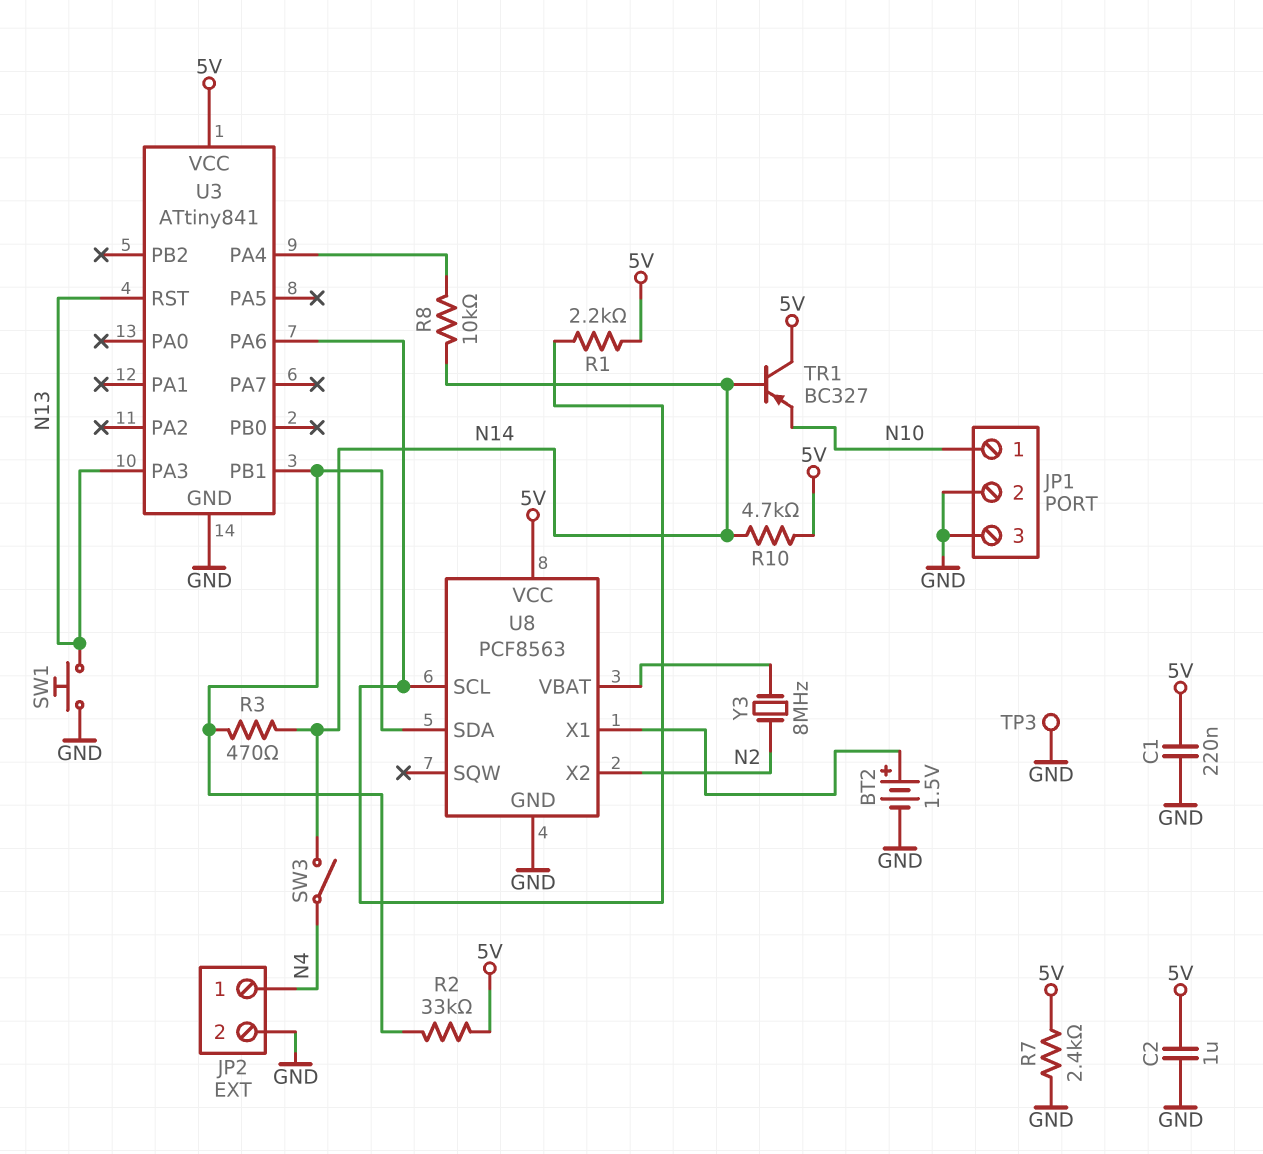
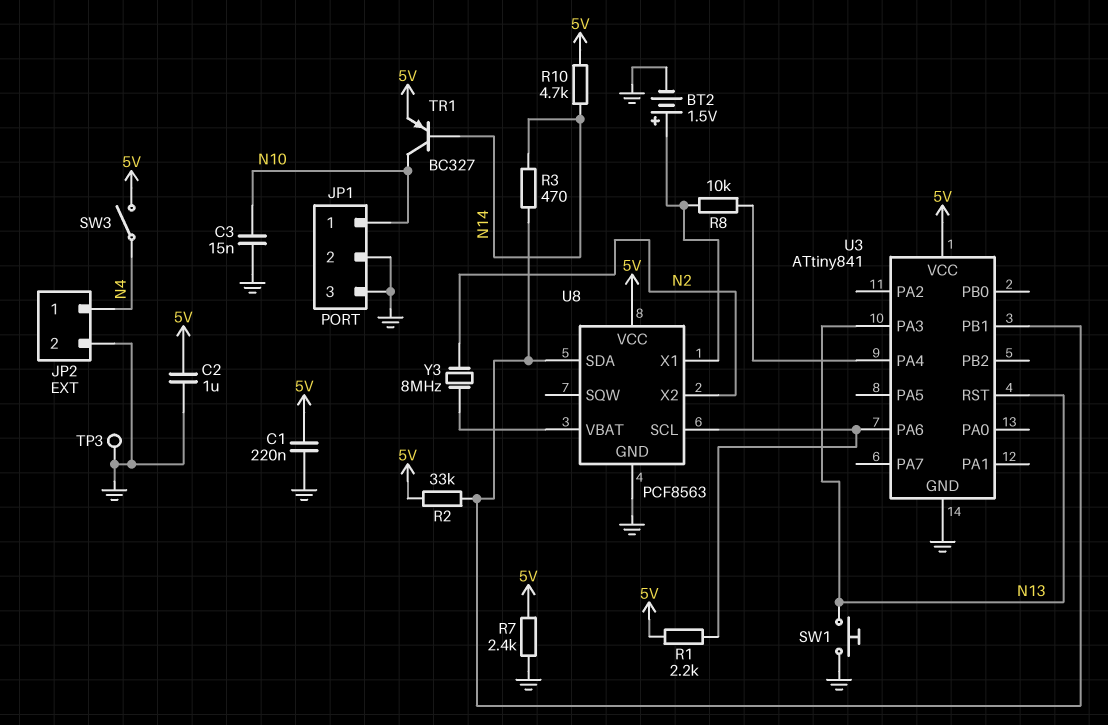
C3: none -> 15nF (GND, N10)
R8: 10k (N14, U3/PA4) -> 10k (U3/PA4, U8/X1)
SW3: switch (N4, N14) -> switch (5V, N4)
TR1: PNP BC327 (B N14, C 5V, E N10) -> PNP BC327 (B N14, C N10, E 5V)

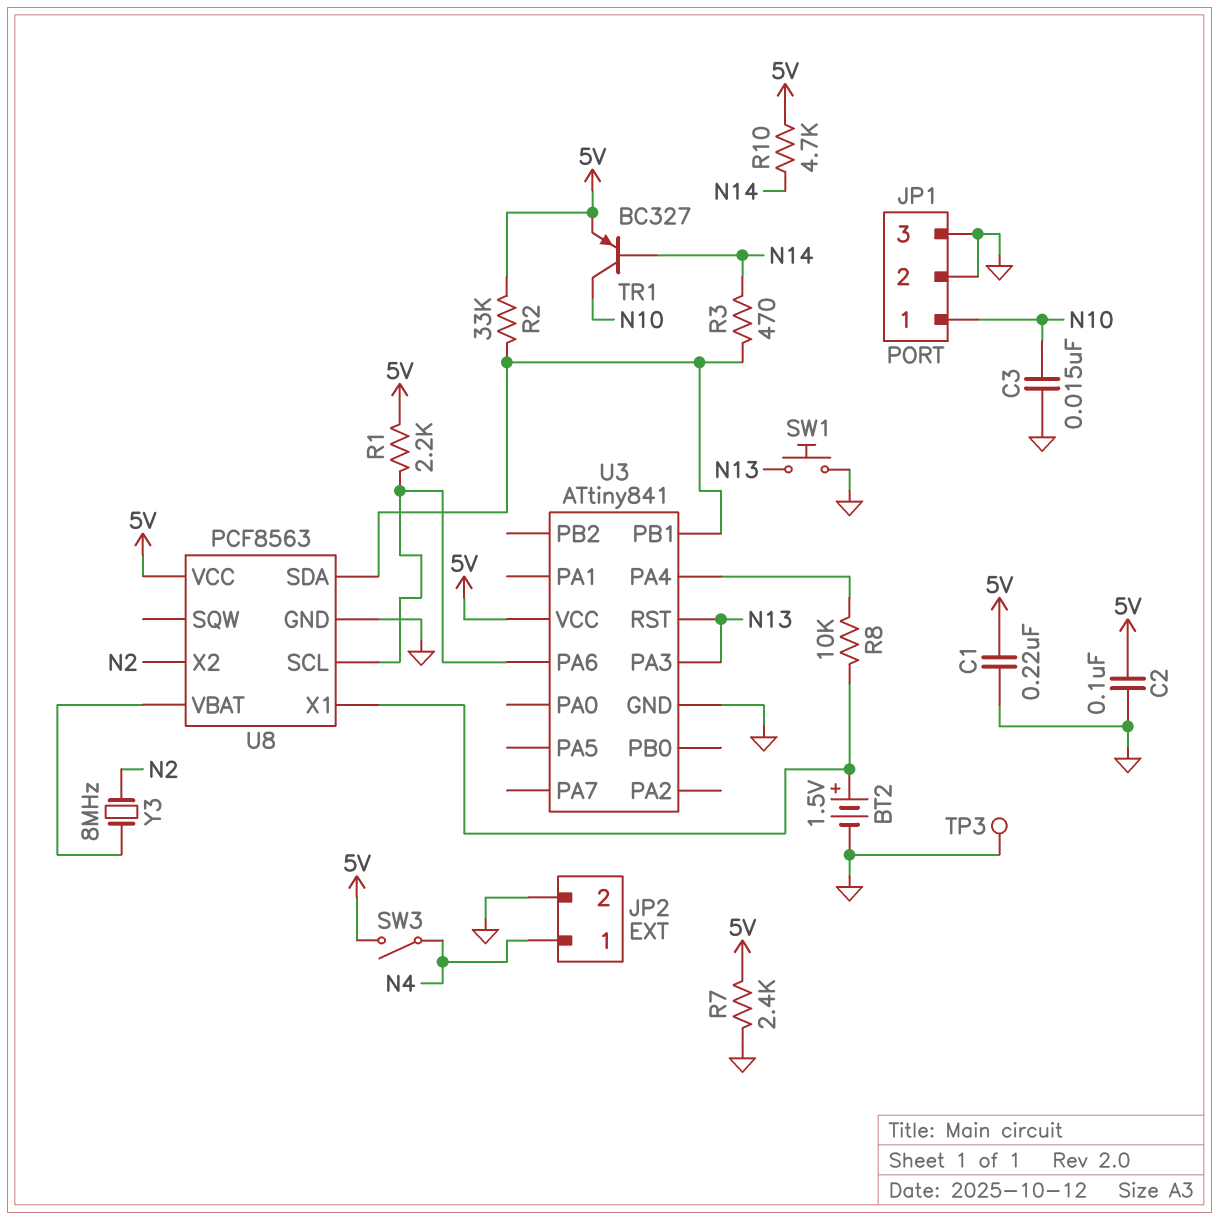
C2: 1uF (5V, GND) -> 100nF (5V, GND)

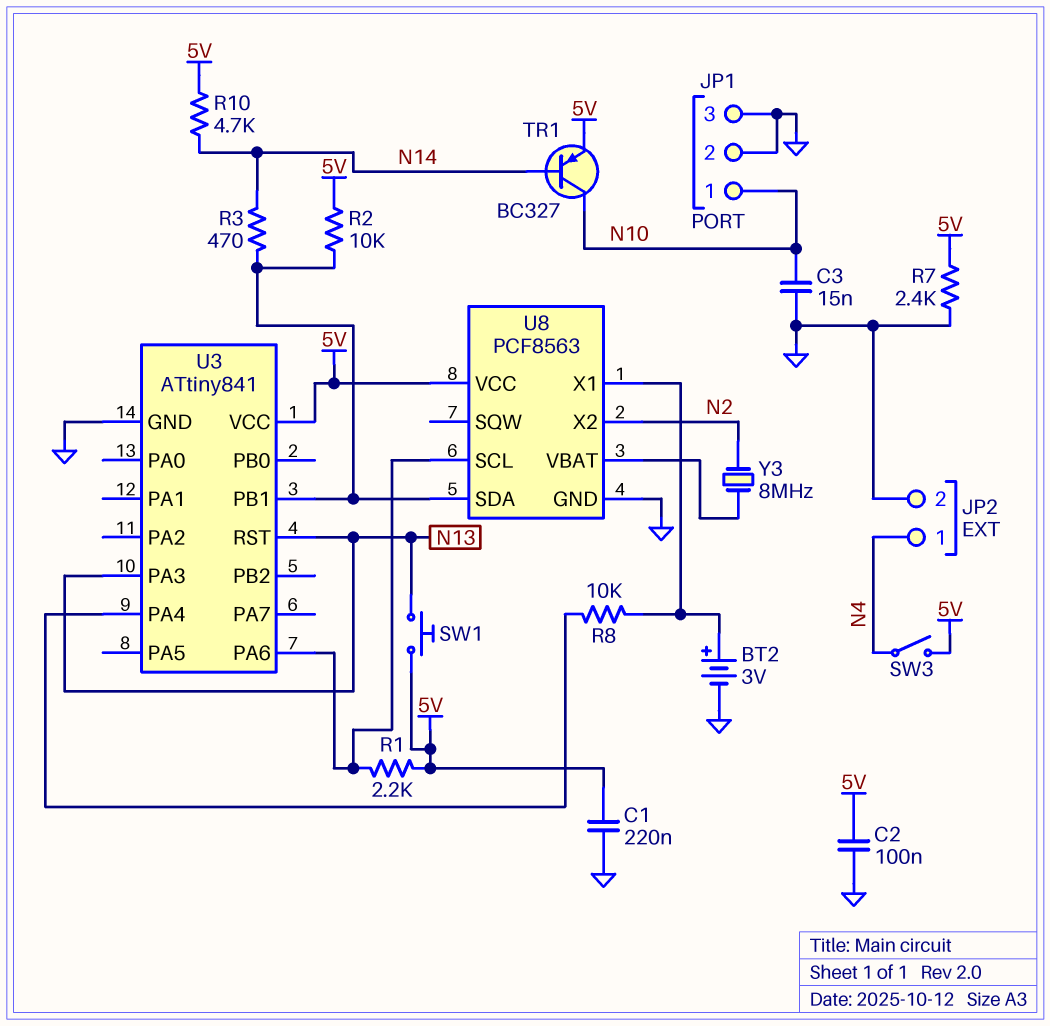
BT2: 1.5V (plus U8/X1, minus GND) -> 3V (plus U8/X1, minus GND)
R2: 33k (5V, U3/PB1) -> 10k (5V, U3/PB1)
SW1: button (GND, N13) -> button (5V, N13)
TP3: test point (GND) -> none

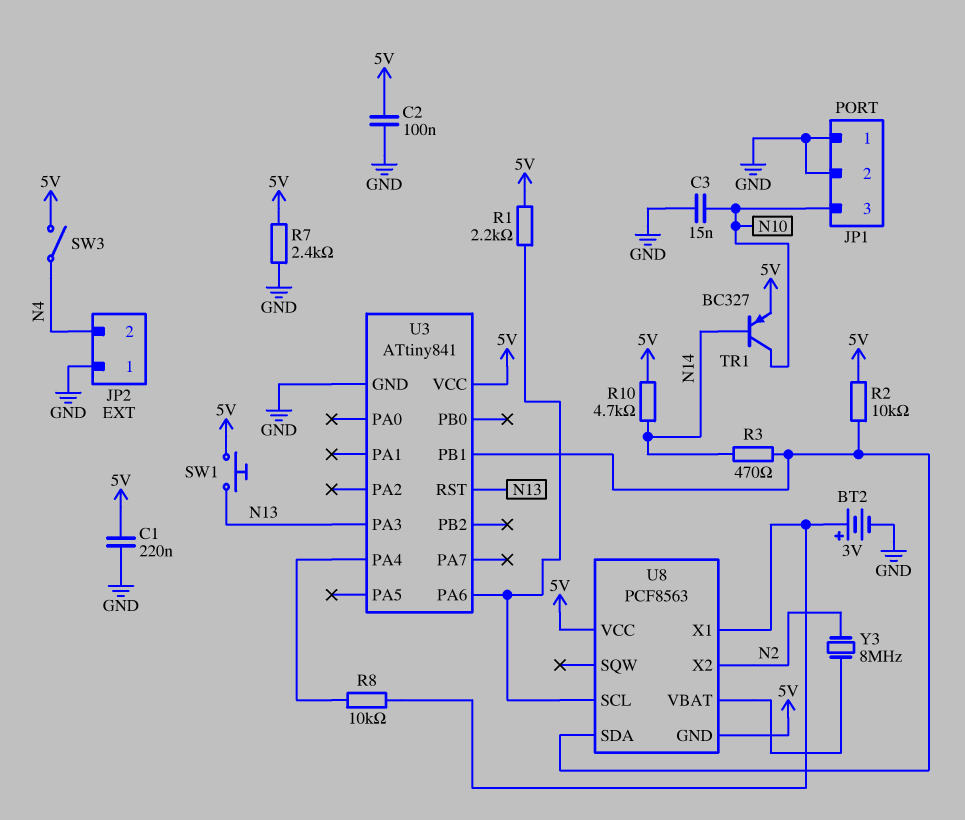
JP1 pin 1: N10 -> GND
JP1 pin 3: GND -> N10
JP2 pin 1: N4 -> GND
JP2 pin 2: GND -> N4
U8 pin GND: GND -> 5V

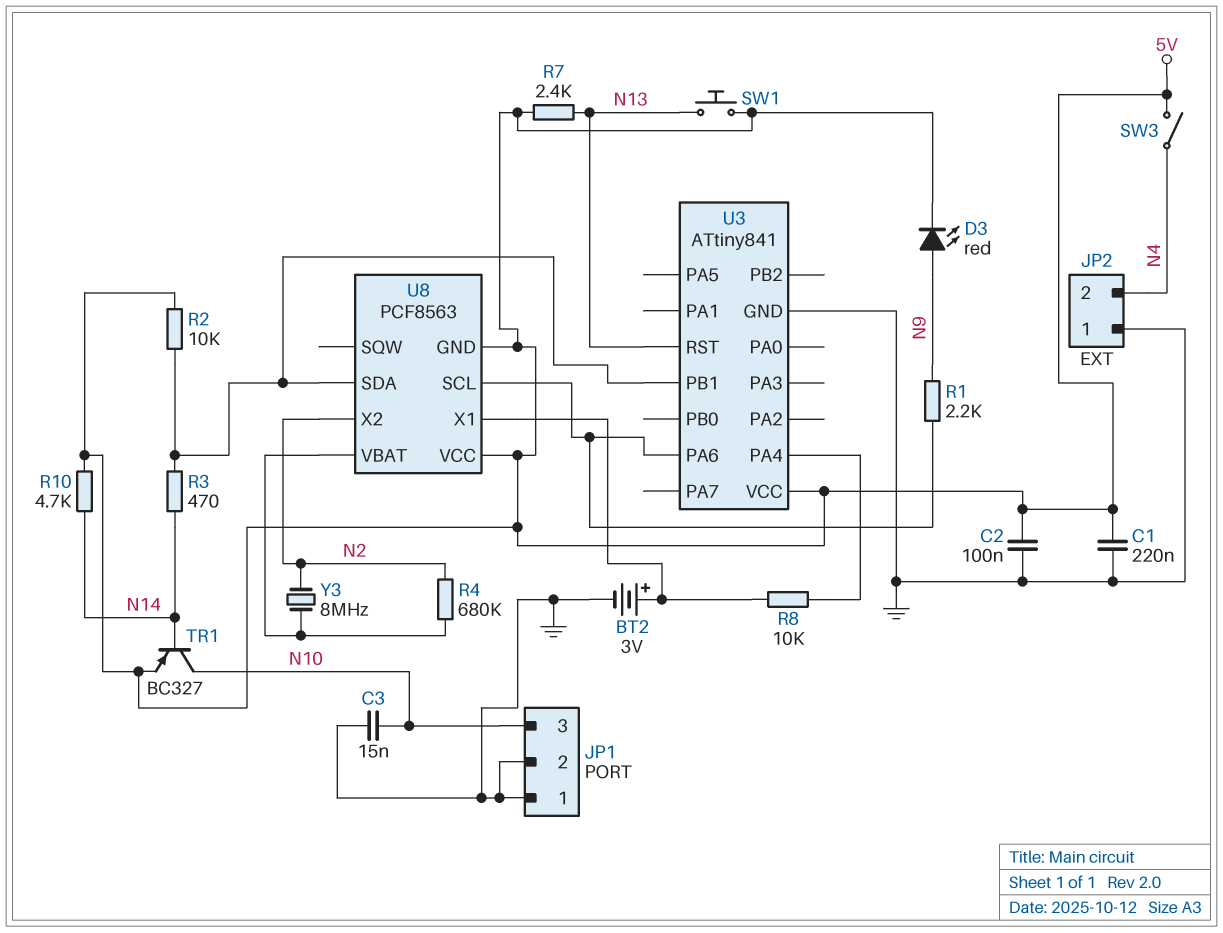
D3: none -> LED red (A N9, K 5V)
R1: 2.2k (5V, U3/PA6) -> 2.2k (N9, U3/PA6)
R4: none -> 680k (N2, U8/VBAT)
R7: 2.4k (5V, GND) -> 2.4k (5V, N13)
U3 pin PA3: N13 -> none

